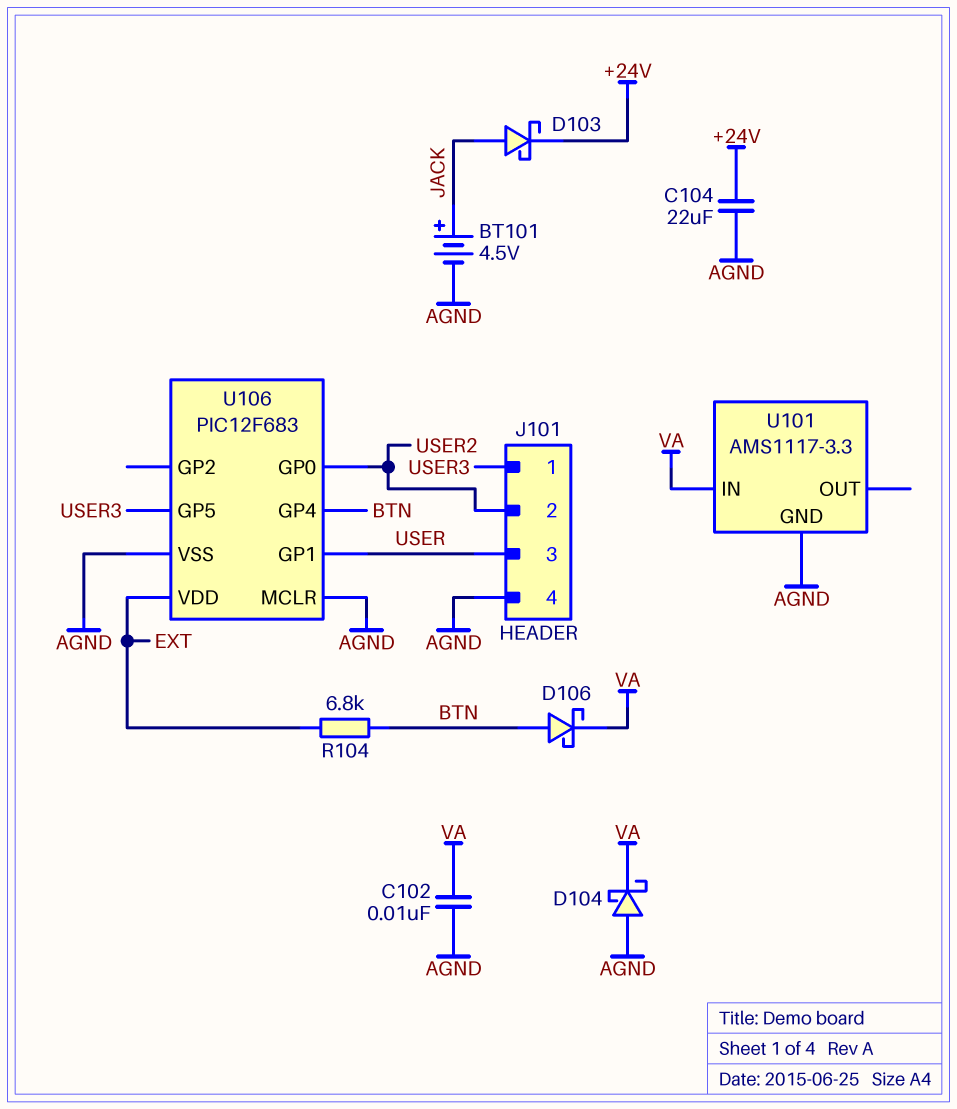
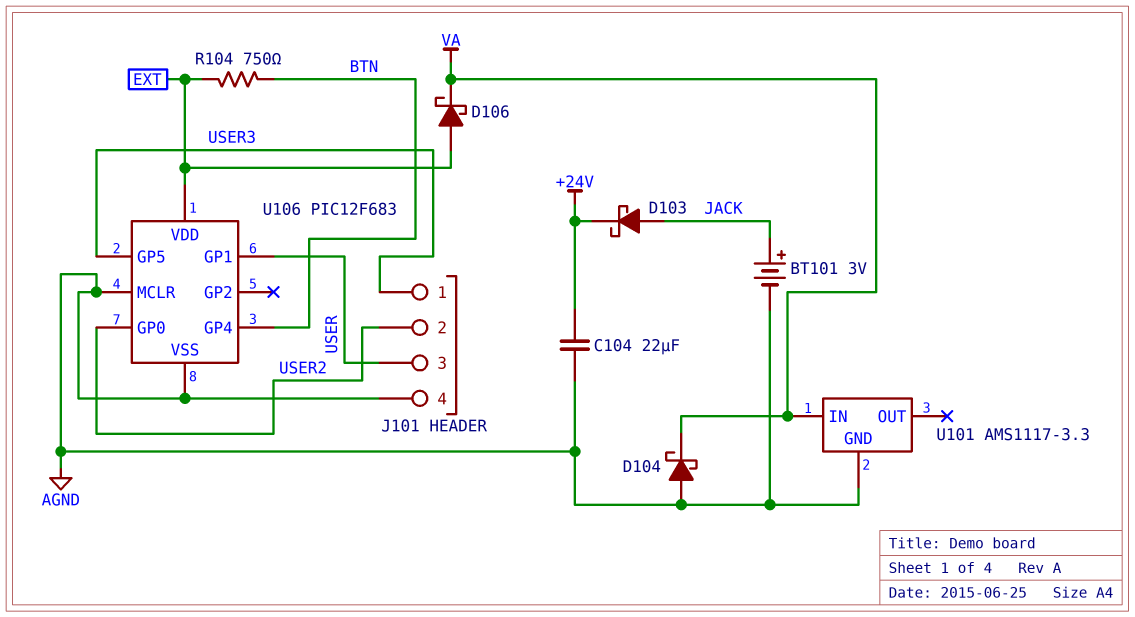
BT101: 4.5V (plus JACK, minus AGND) -> 3V (plus JACK, minus AGND)
C102: 10nF (AGND, VA) -> none
D106: schottky (A BTN, K VA) -> schottky (A EXT, K VA)
R104: 6.8k (BTN, EXT) -> 750 (BTN, EXT)

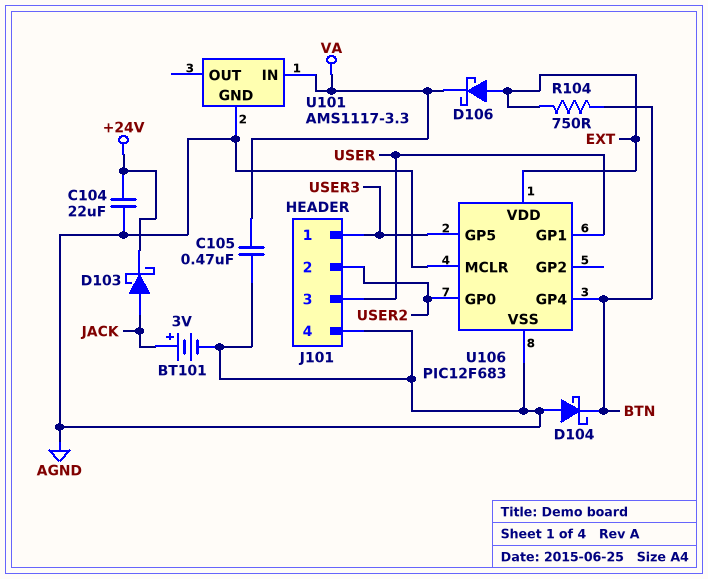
C105: none -> 470nF (AGND, VA)
D104: schottky (A AGND, K VA) -> schottky (A AGND, K BTN)

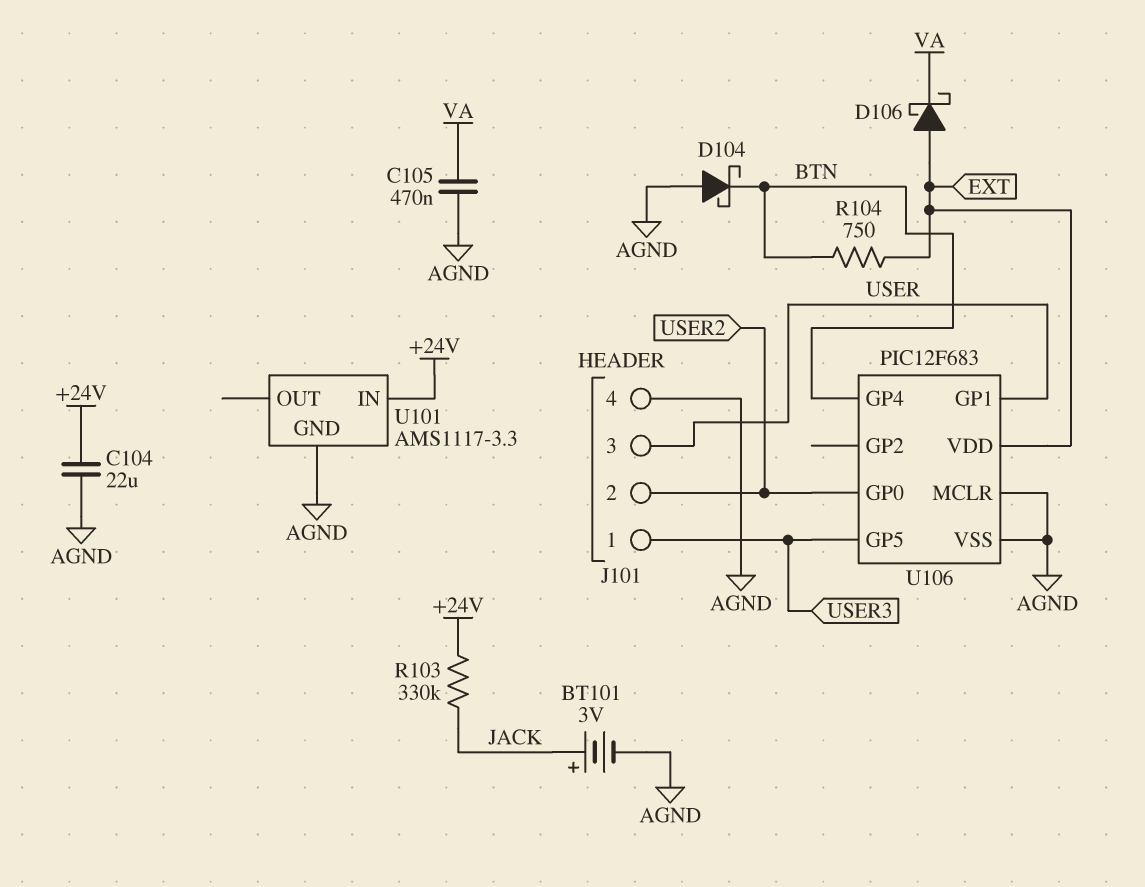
D103: schottky (A JACK, K +24V) -> none
R103: none -> 330k (+24V, JACK)
U101 pin IN: VA -> +24V

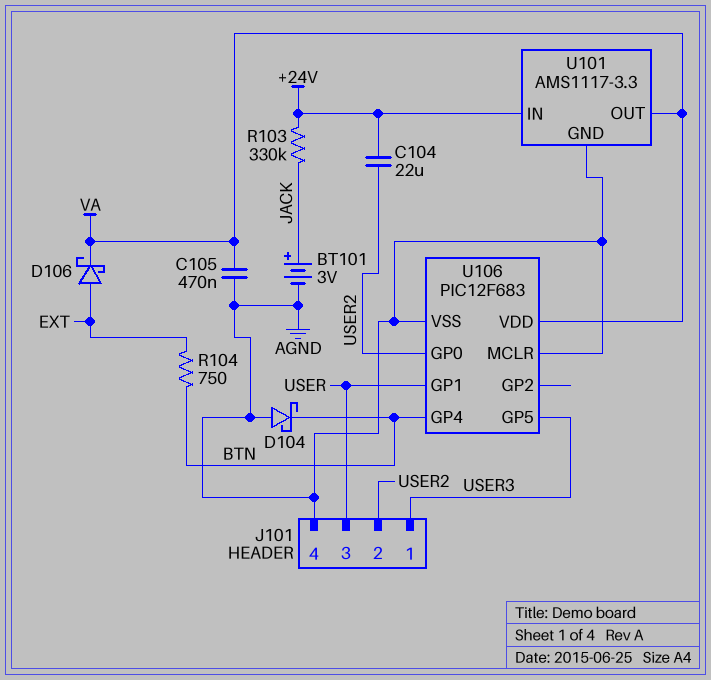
C104: 22uF (+24V, AGND) -> 22uF (+24V, USER2)
U101 pin OUT: none -> VA
U106 pin VDD: EXT -> VA

